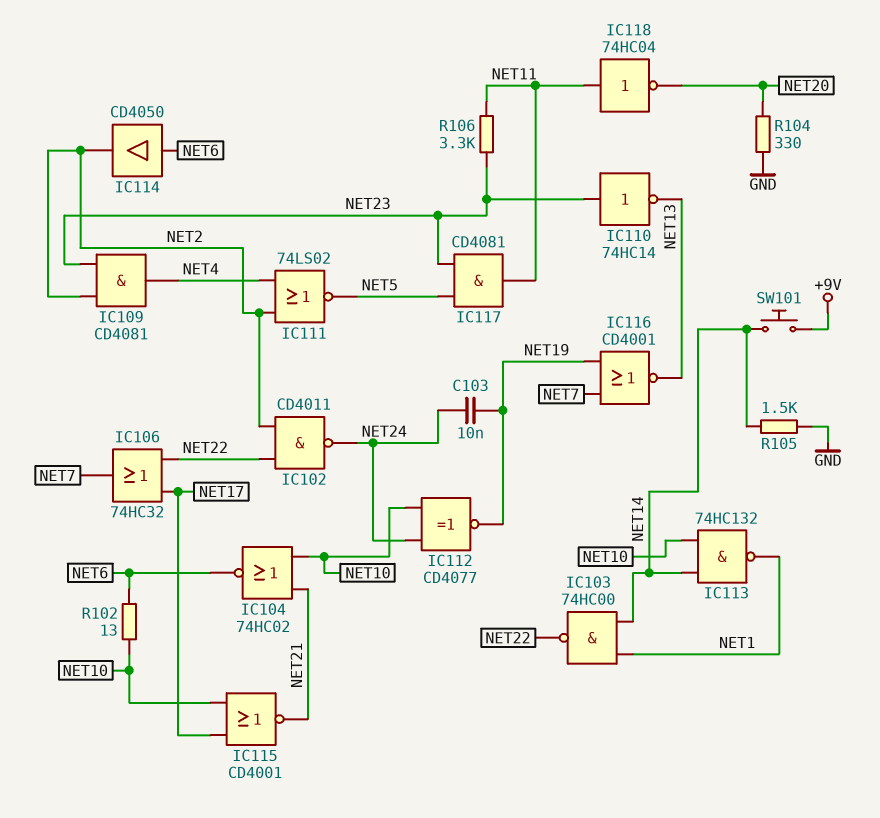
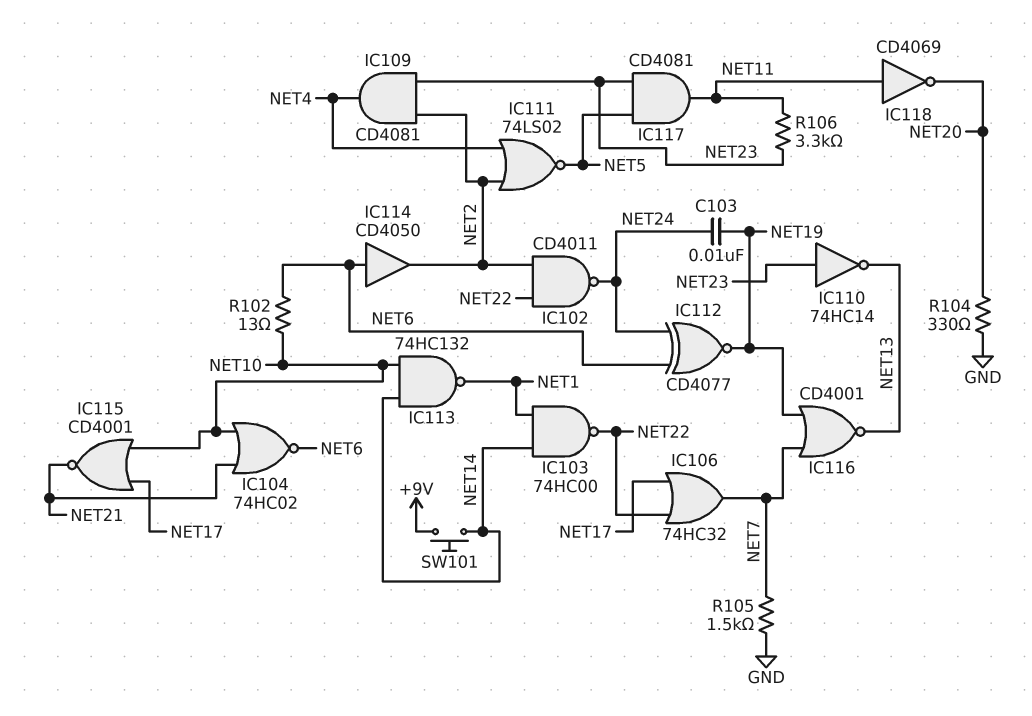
IC112: XNOR CD4077 (in NET10, in NET24, out NET19) -> XNOR CD4077 (in NET6, in NET24, out NET19)
IC118: NOT 74HC04 (in NET11, out NET20) -> NOT CD4069 (in NET11, out NET20)
R105: 1.5k (GND, NET14) -> 1.5k (GND, NET7)

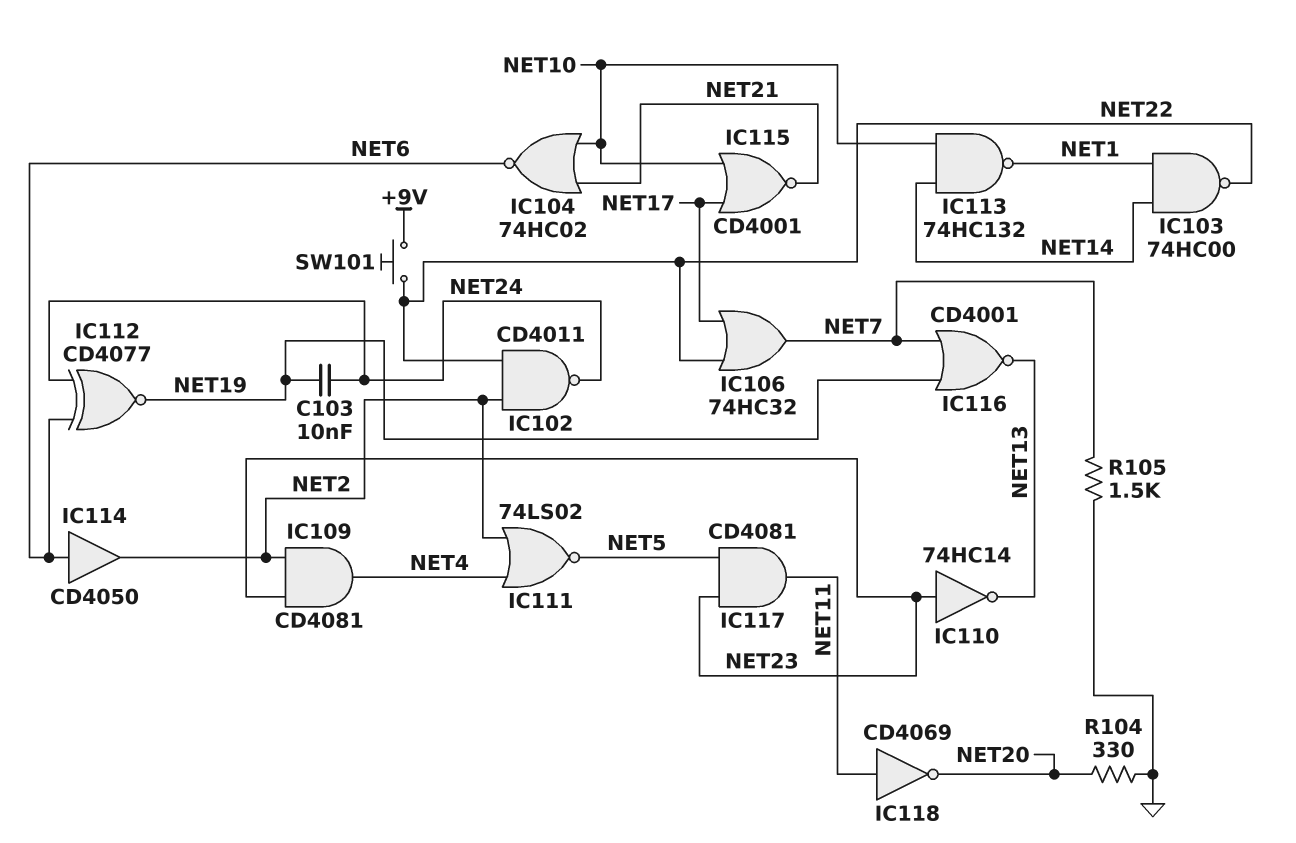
R102: 13 (NET6, NET10) -> none
R106: 3.3k (NET11, NET23) -> none
SW101: button (+9V, NET14) -> button (+9V, NET22)

